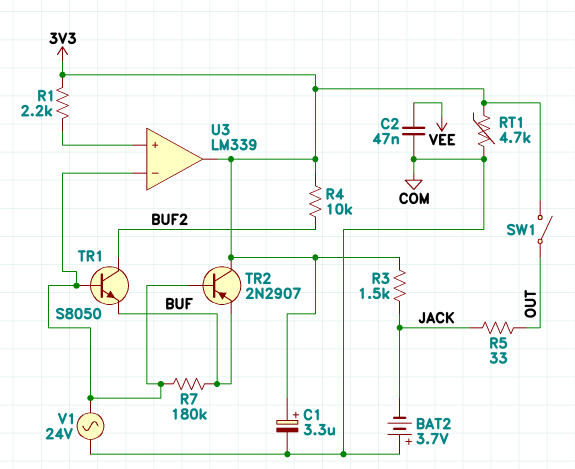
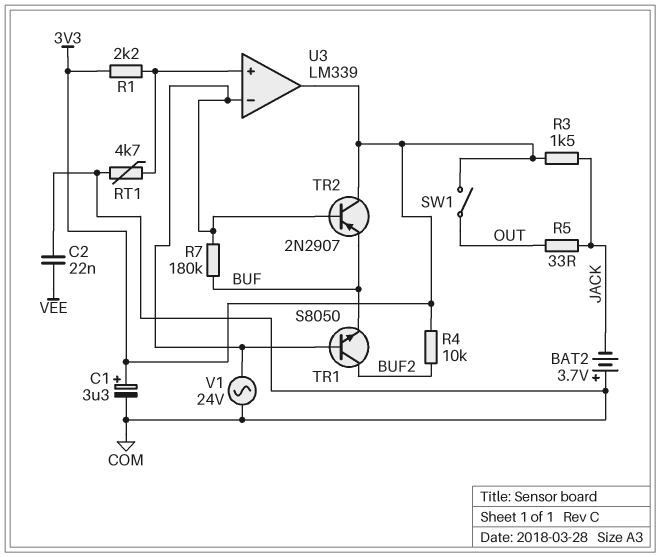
C2: 47nF (COM, VEE) -> 22nF (COM, VEE)
RT1: 4.7k (3V3, COM) -> 4.7k (COM, U3/in+)

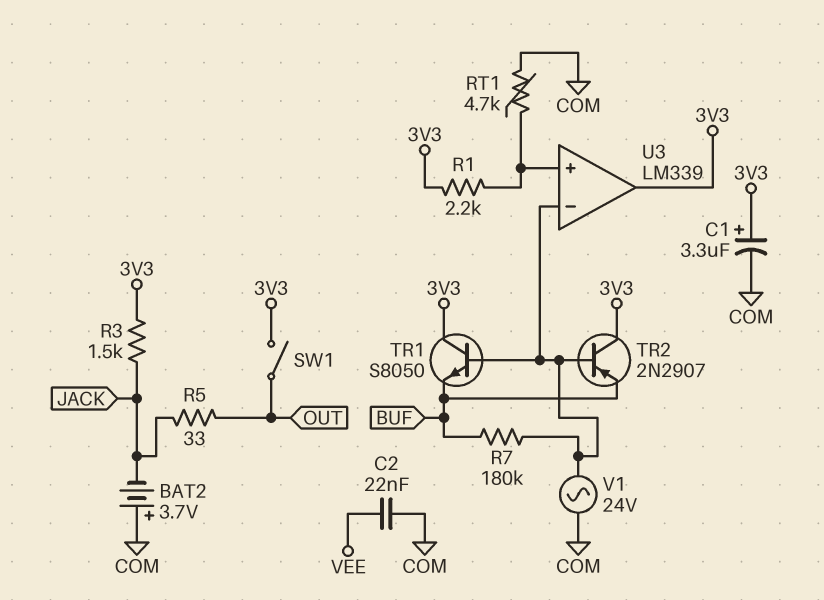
R4: 10k (3V3, BUF2) -> none
TR1: NPN S8050 (B U3/in-, C BUF2, E BUF) -> NPN S8050 (B U3/in-, C 3V3, E BUF)

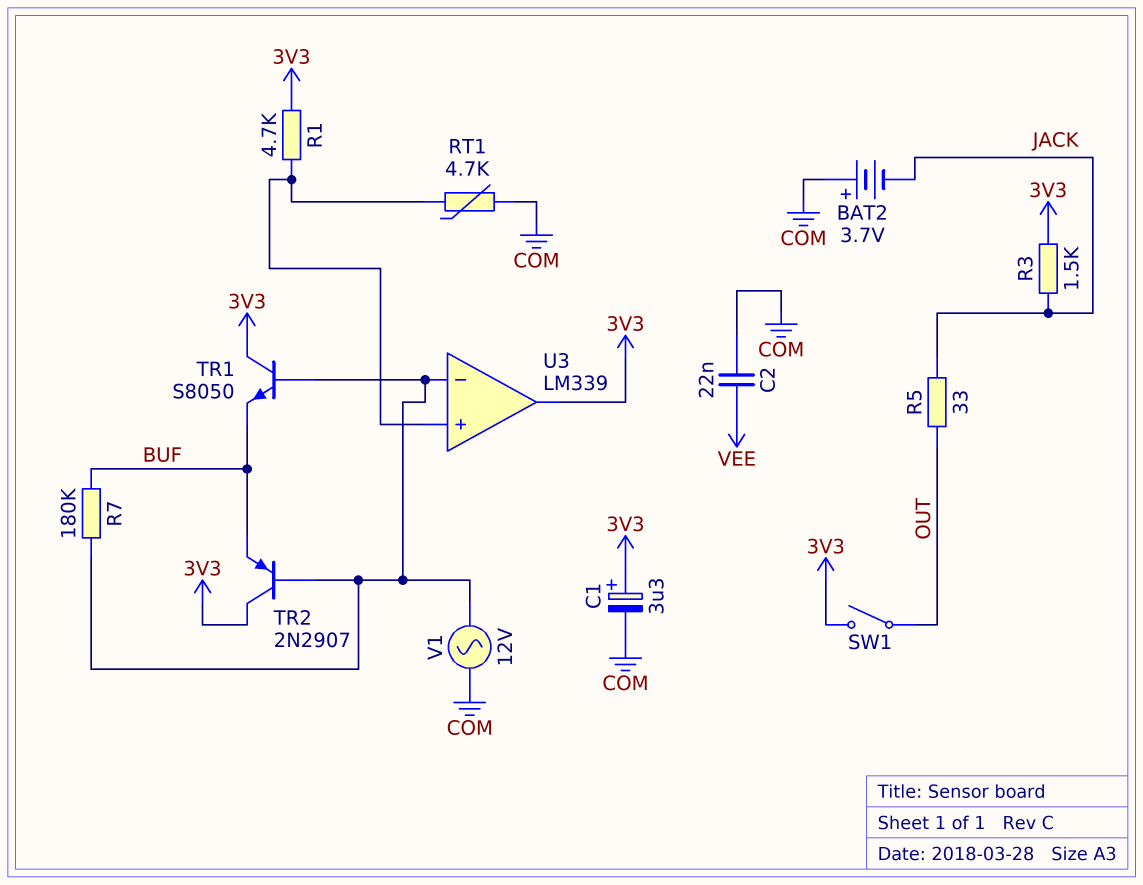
R1: 2.2k (3V3, U3/in+) -> 4.7k (3V3, U3/in+)
V1: AC 24V (COM, U3/in-) -> AC 12V (COM, U3/in-)

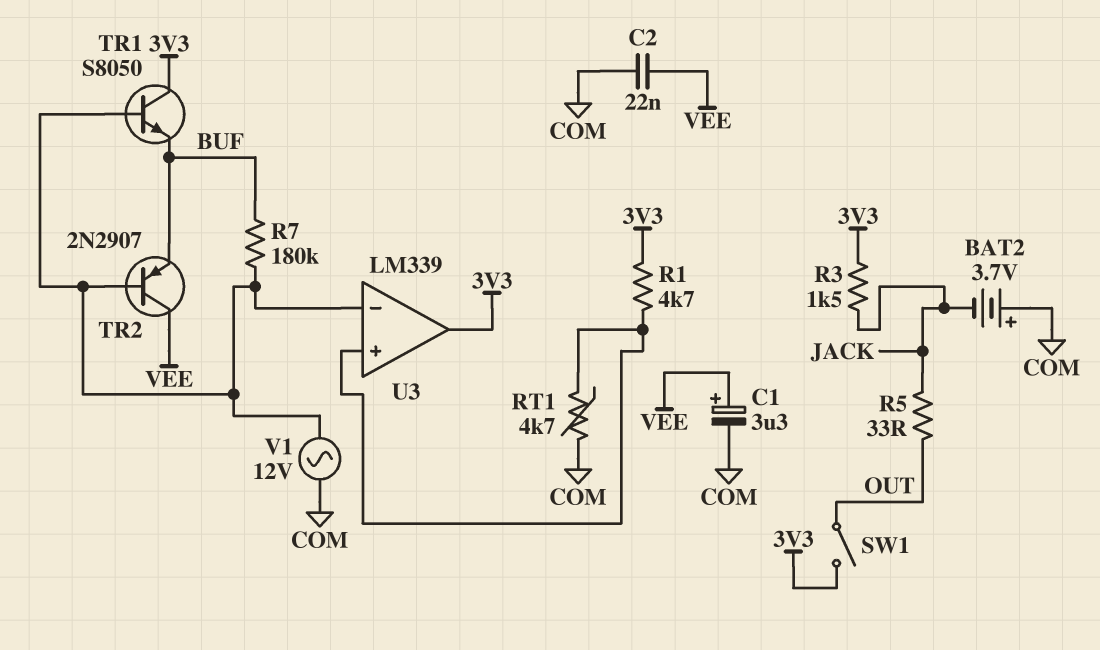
C1: 3.3uF (plus 3V3, minus COM) -> 3.3uF (plus VEE, minus COM)
TR2: PNP 2N2907 (B U3/in-, C 3V3, E BUF) -> PNP 2N2907 (B U3/in-, C VEE, E BUF)

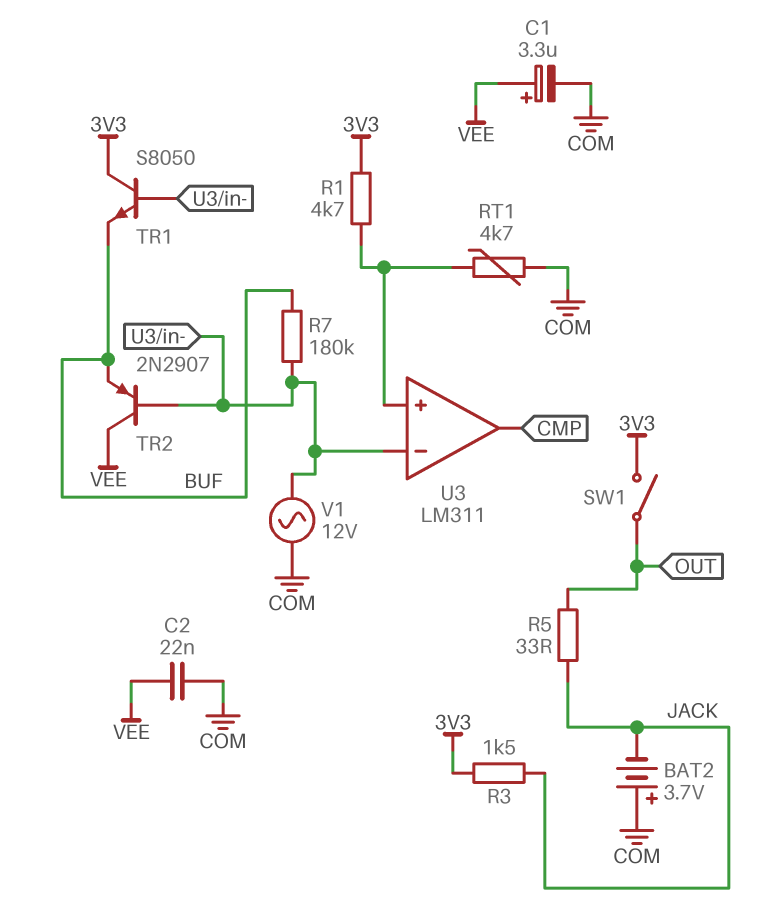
U3: LM339 -> LM311
U3 pin out: 3V3 -> CMP

